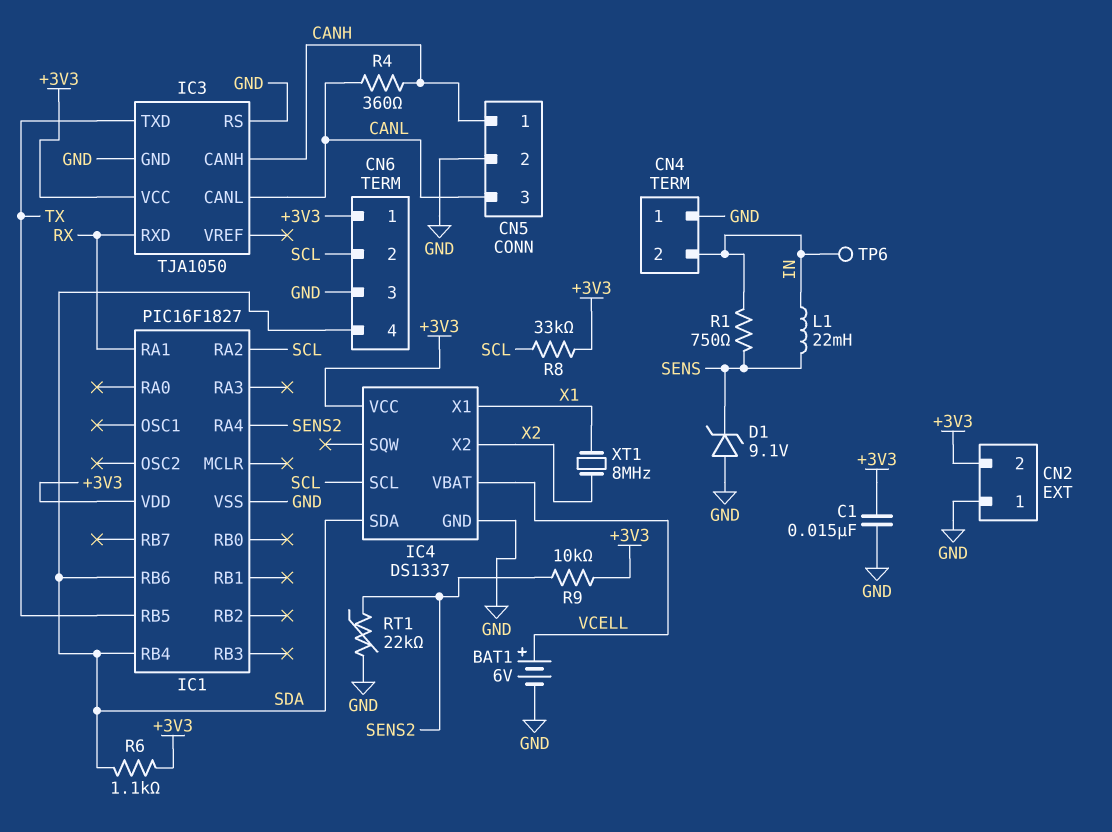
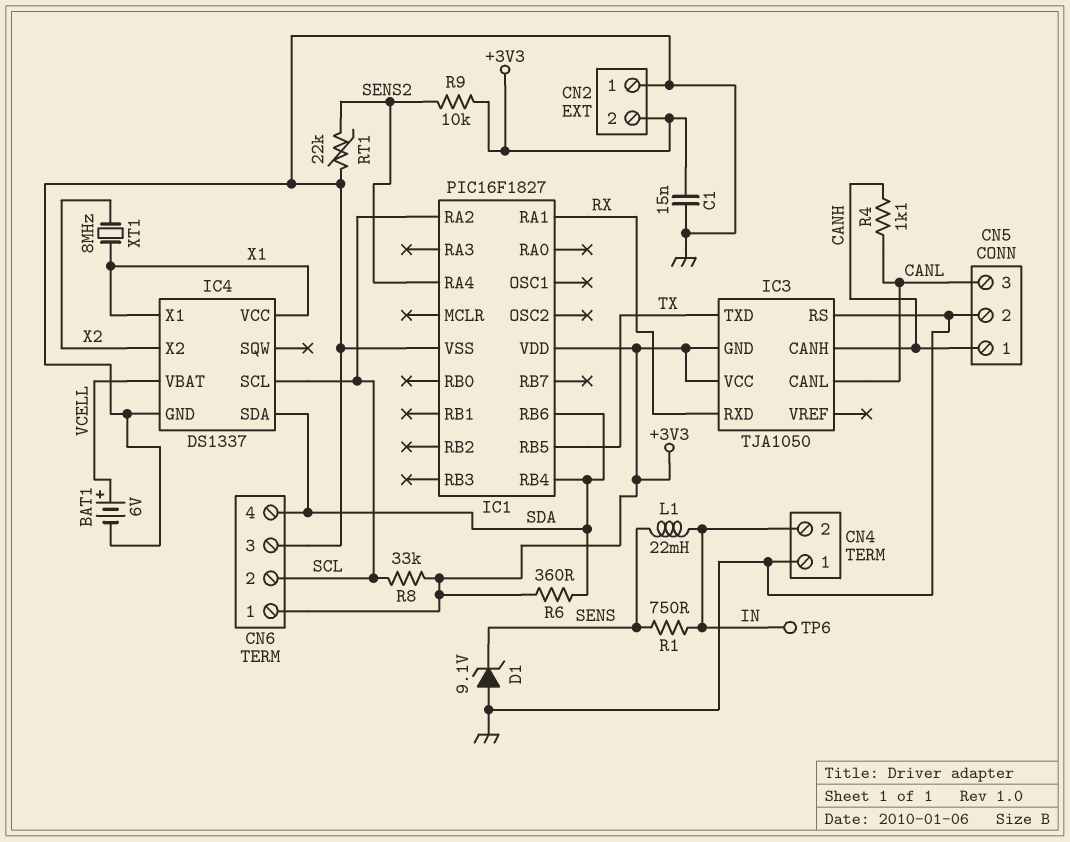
IC3 pin GND: GND -> +3V3
IC4 pin VCC: +3V3 -> X1
R4: 360 (CANH, CANL) -> 1.1k (CANH, CANL)
R6: 1.1k (+3V3, SDA) -> 360 (+3V3, SDA)

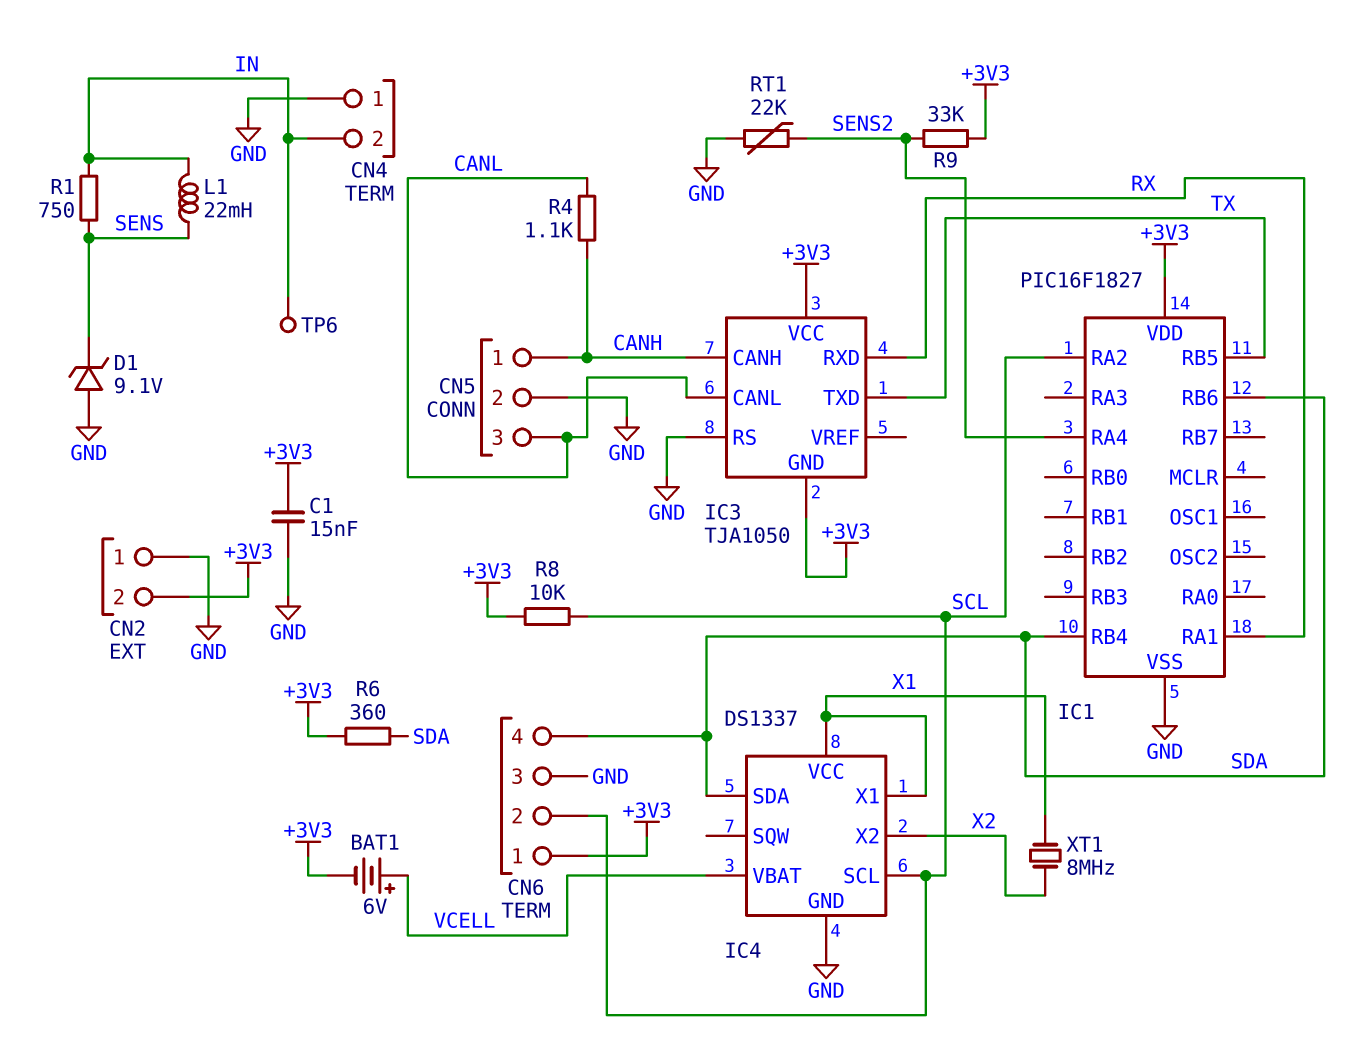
BAT1: 6V (plus VCELL, minus GND) -> 6V (plus VCELL, minus +3V3)
R8: 33k (+3V3, SCL) -> 10k (+3V3, SCL)
R9: 10k (+3V3, SENS2) -> 33k (+3V3, SENS2)

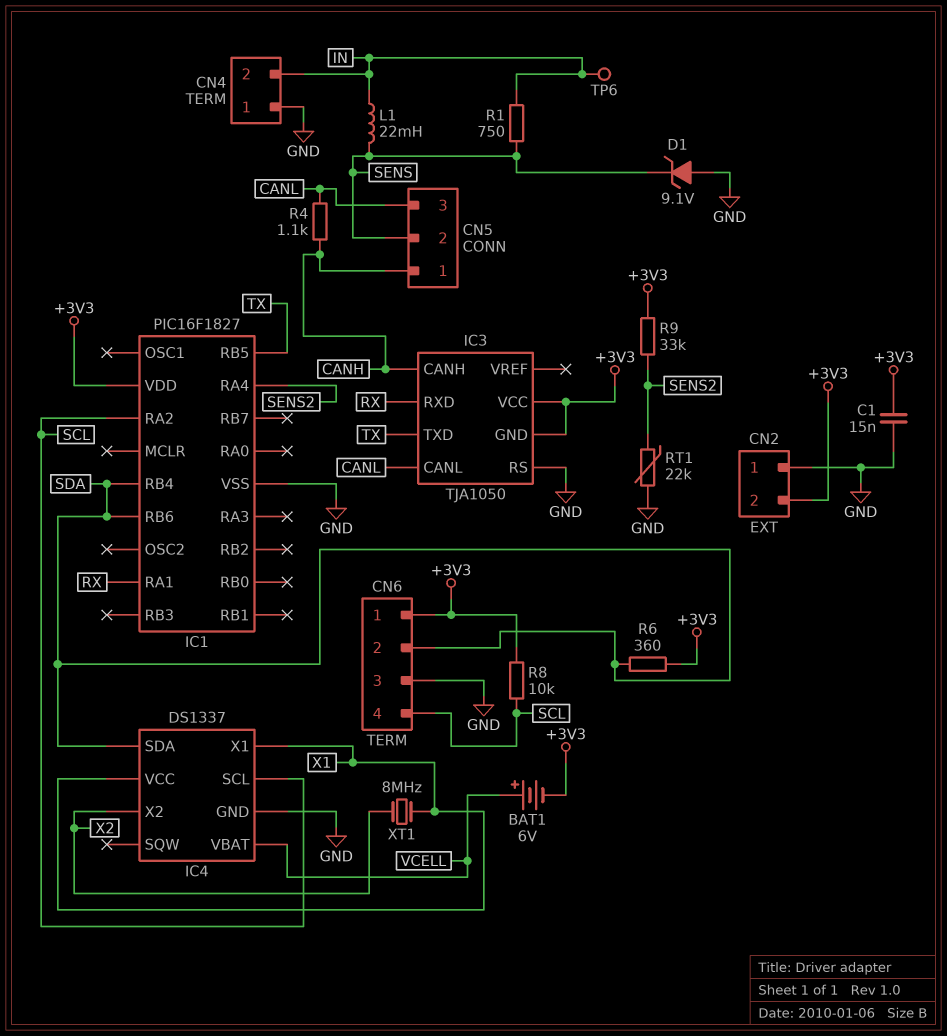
CN5 pin 2: GND -> SENS
CN6 pin 2: SCL -> SDA
CN6 pin 4: SDA -> SCL

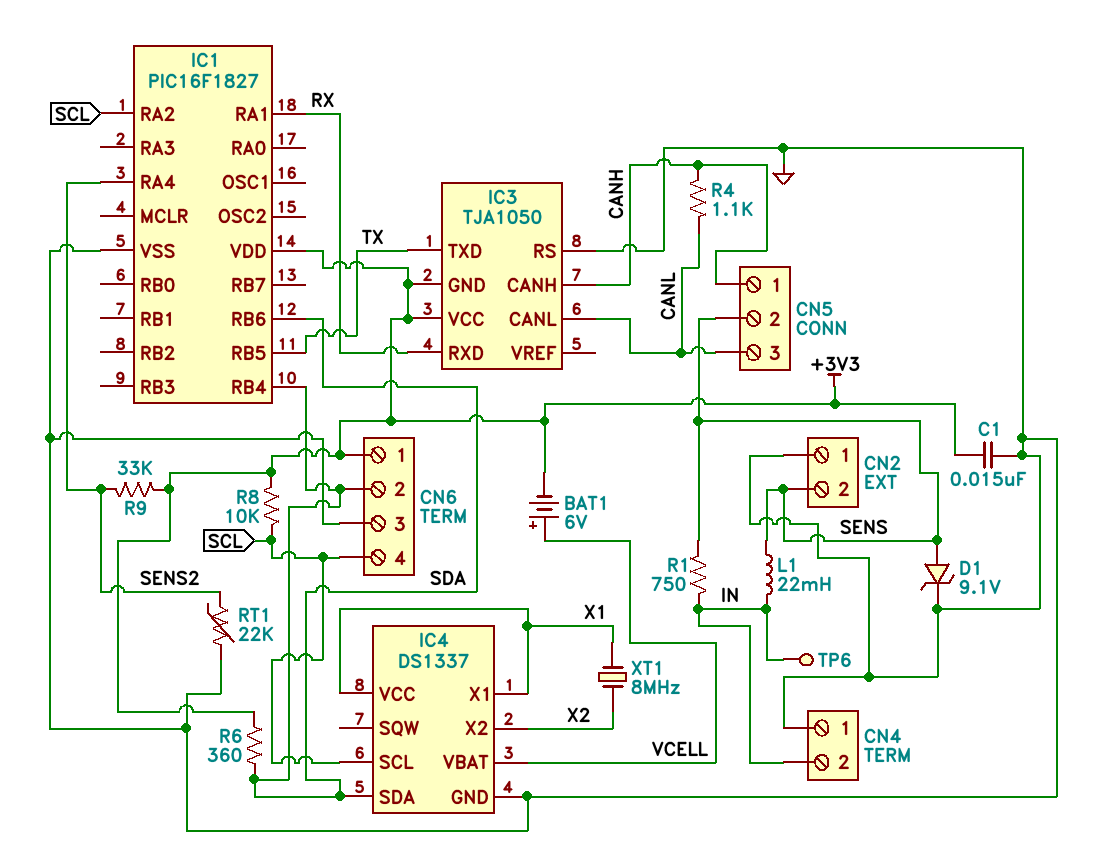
CN2 pin 2: +3V3 -> SENS
D1: zener 9.1V (A GND, K SENS) -> zener 9.1V (A SENS, K GND)

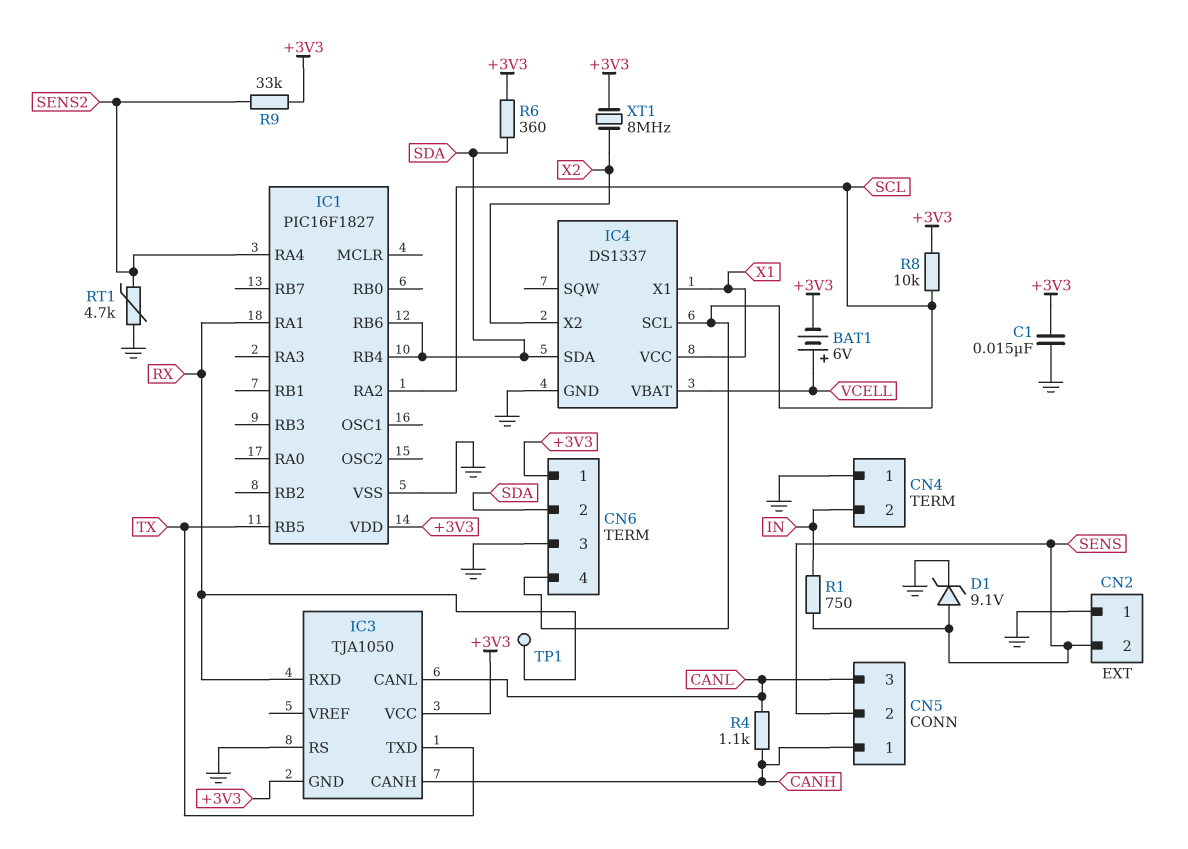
L1: 22mH (IN, SENS) -> none
RT1: 22k (GND, SENS2) -> 4.7k (GND, SENS2)
TP1: none -> test point (RX)
TP6: test point (IN) -> none
XT1: 8MHz (X1, X2) -> 8MHz (+3V3, X2)

